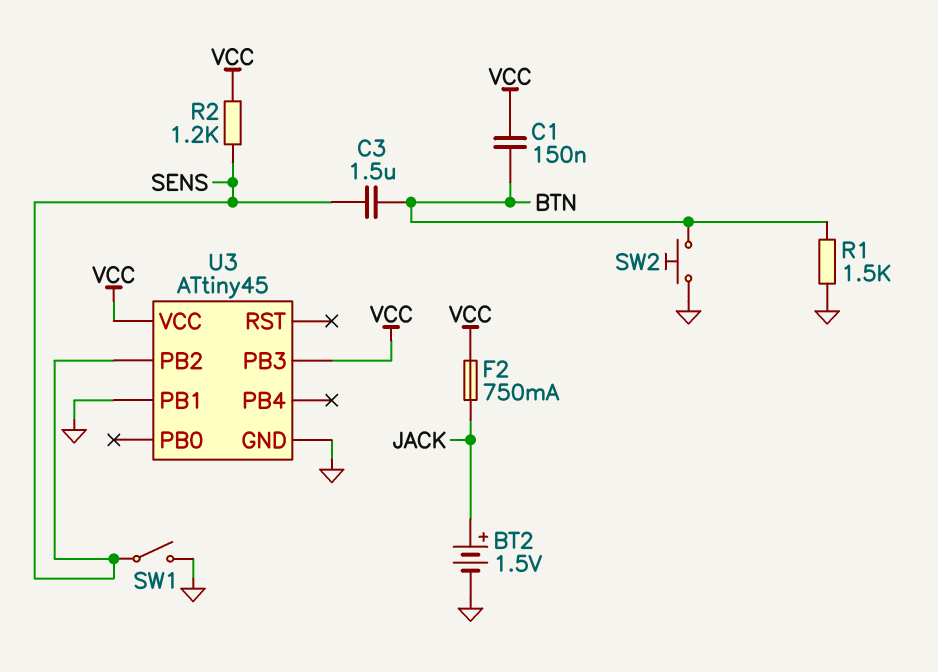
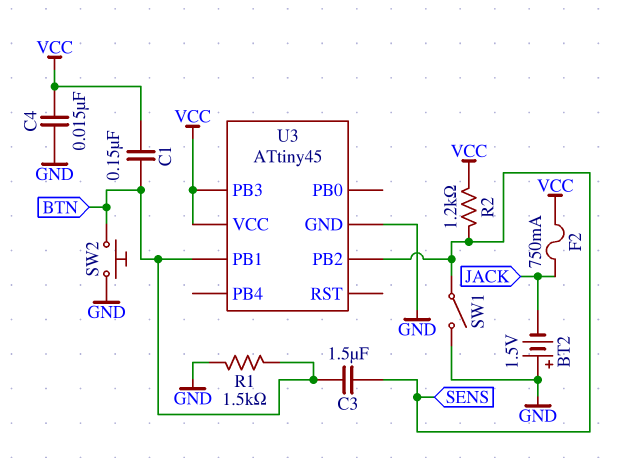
BT2: 1.5V (plus JACK, minus GND) -> 1.5V (plus GND, minus JACK)
C4: none -> 15nF (GND, VCC)
U3 pin PB1: GND -> BTN

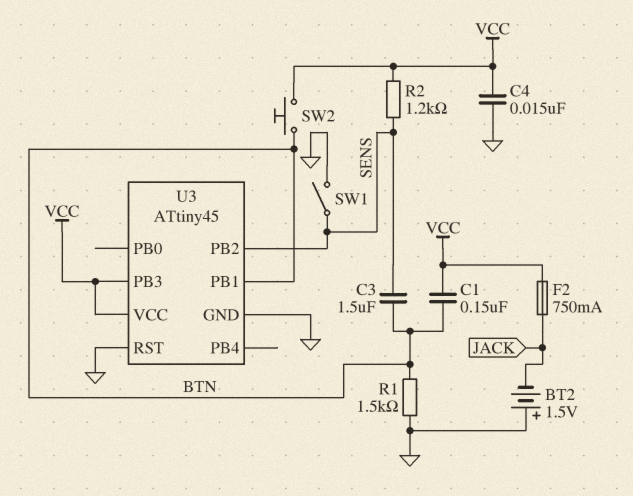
SW2: button (BTN, GND) -> button (BTN, VCC)
U3 pin RST: none -> GND

